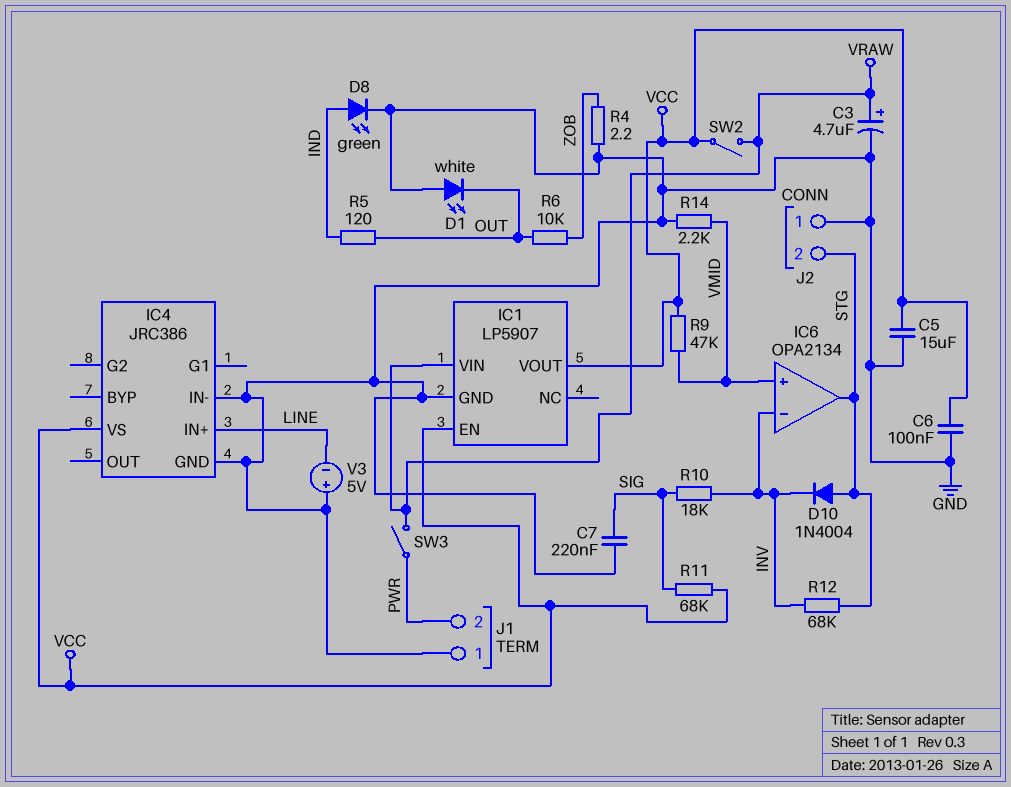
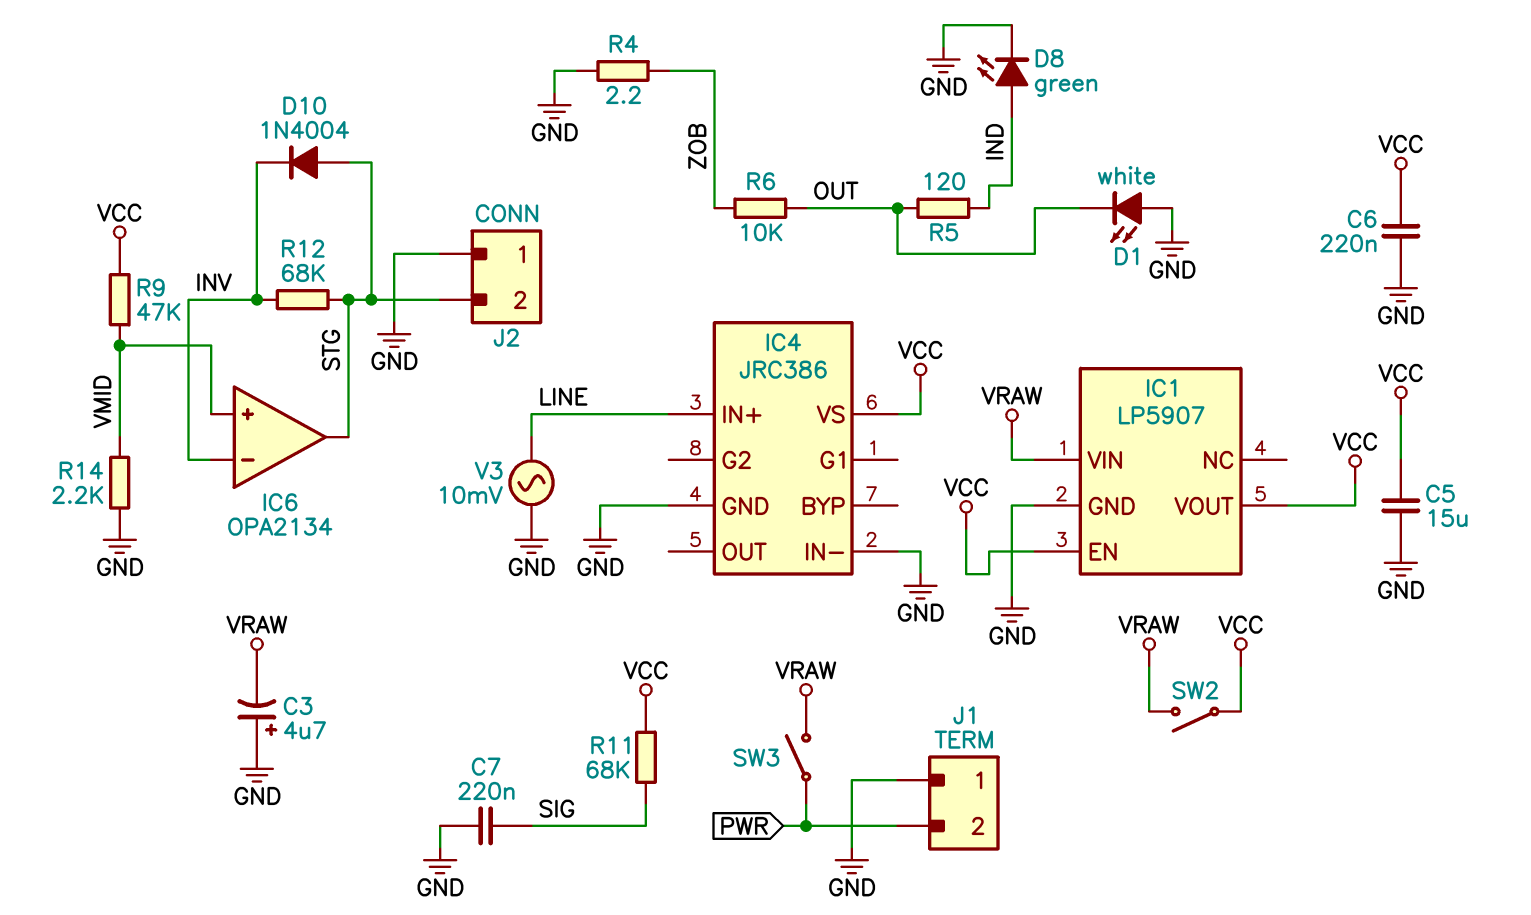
C3: 4.7uF (plus VRAW, minus GND) -> 4.7uF (plus GND, minus VRAW)
C6: 100nF (GND, VCC) -> 220nF (GND, VCC)
R10: 18k (INV, SIG) -> none
V3: 5V (plus GND, minus LINE) -> AC 10mV (GND, LINE)

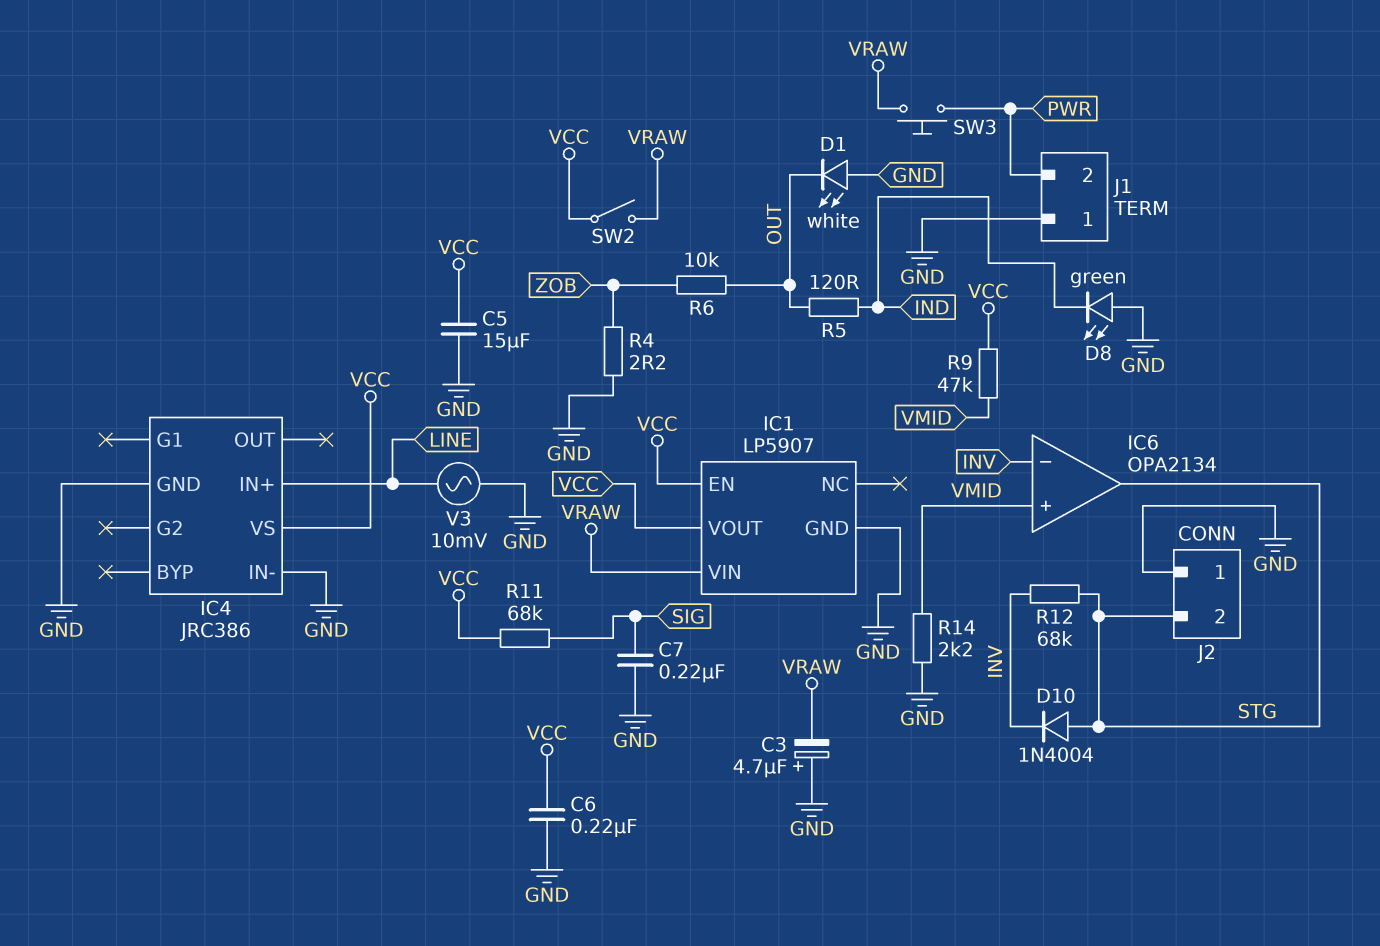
D8: LED green (A IND, K GND) -> LED green (A GND, K IND)
SW3: switch (PWR, VRAW) -> button (PWR, VRAW)

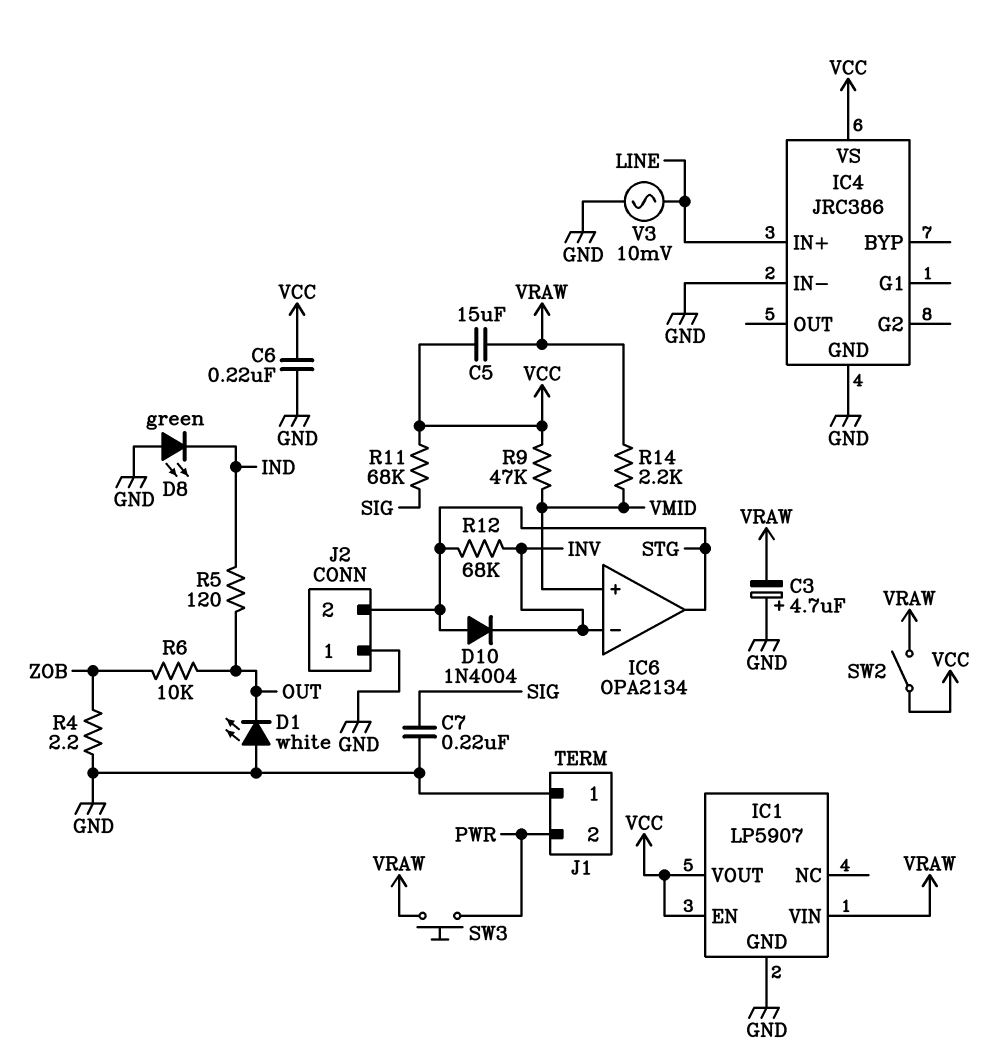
C5: 15uF (GND, VCC) -> 15uF (VCC, VRAW)
R14: 2.2k (GND, VMID) -> 2.2k (VMID, VRAW)

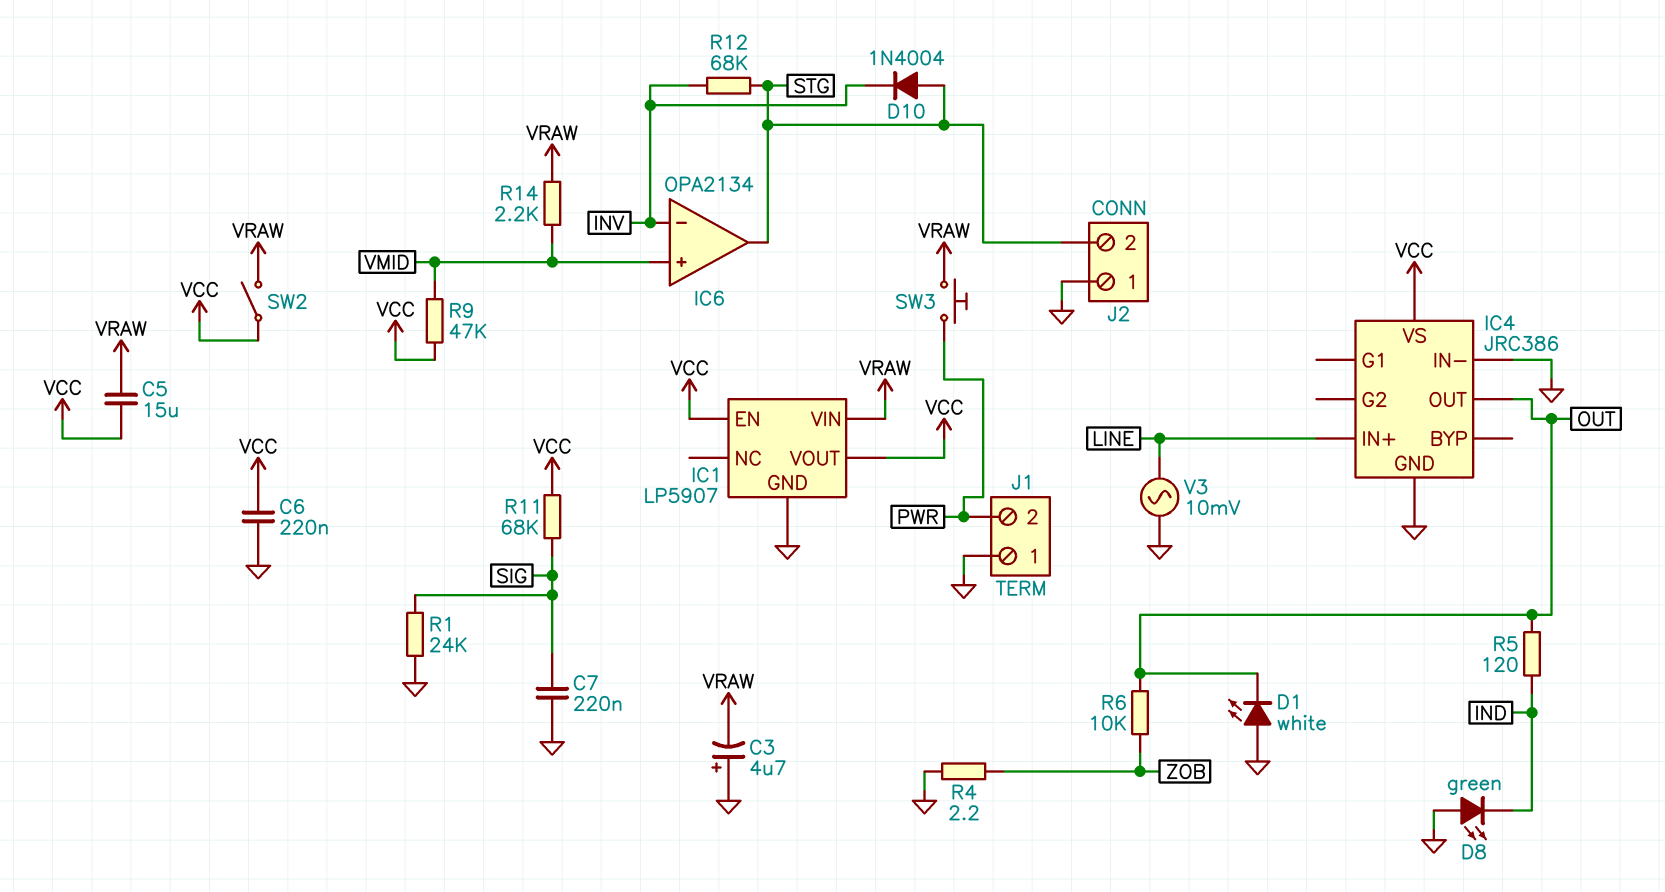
IC4 pin OUT: none -> OUT
R1: none -> 24k (GND, SIG)

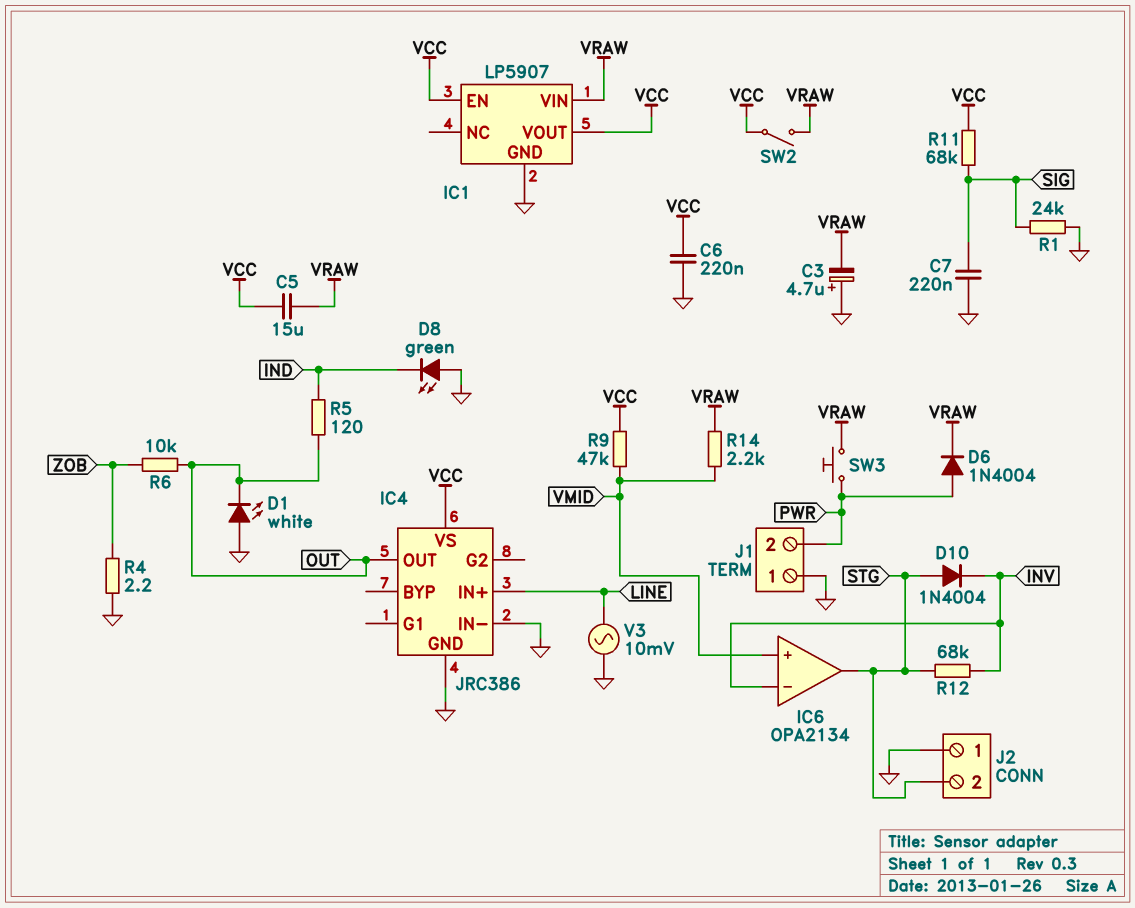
D6: none -> diode 1N4004 (A PWR, K VRAW)

